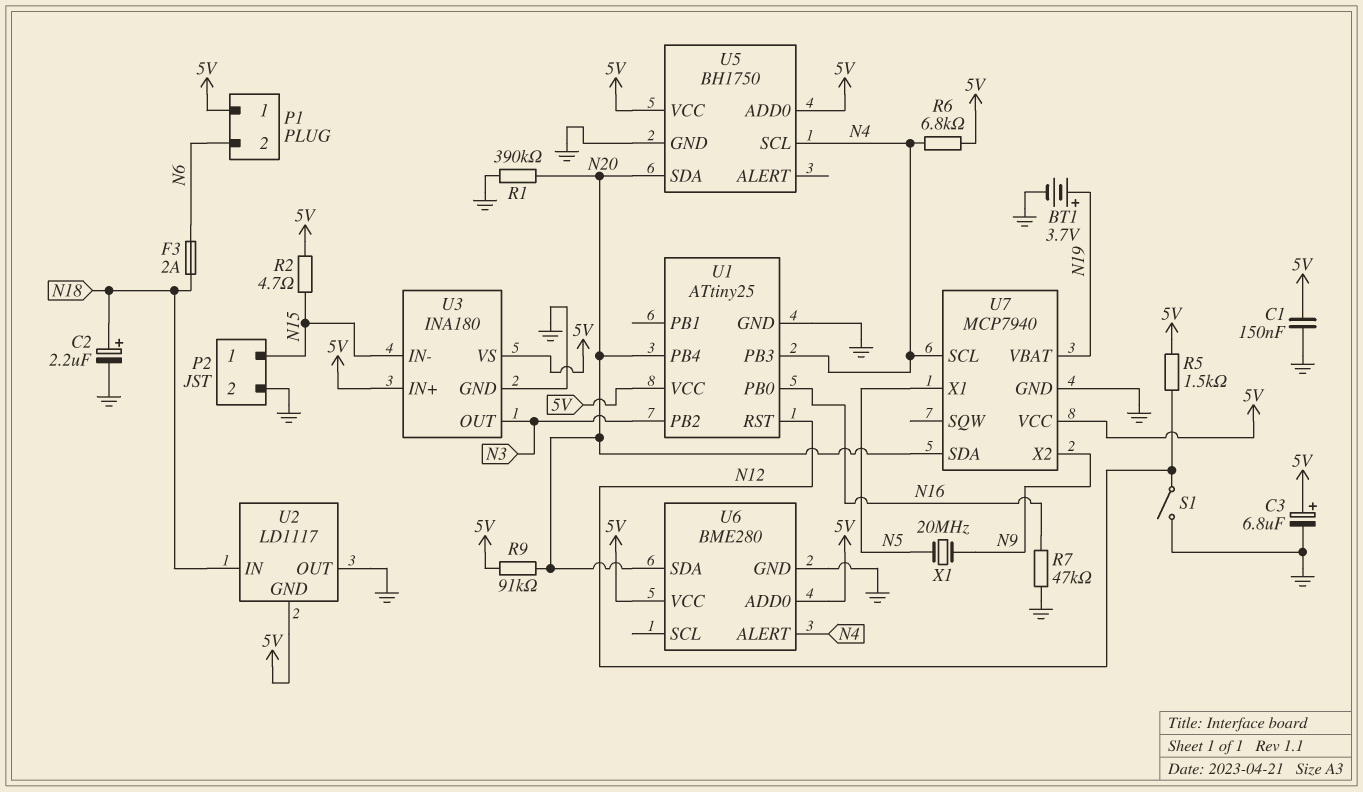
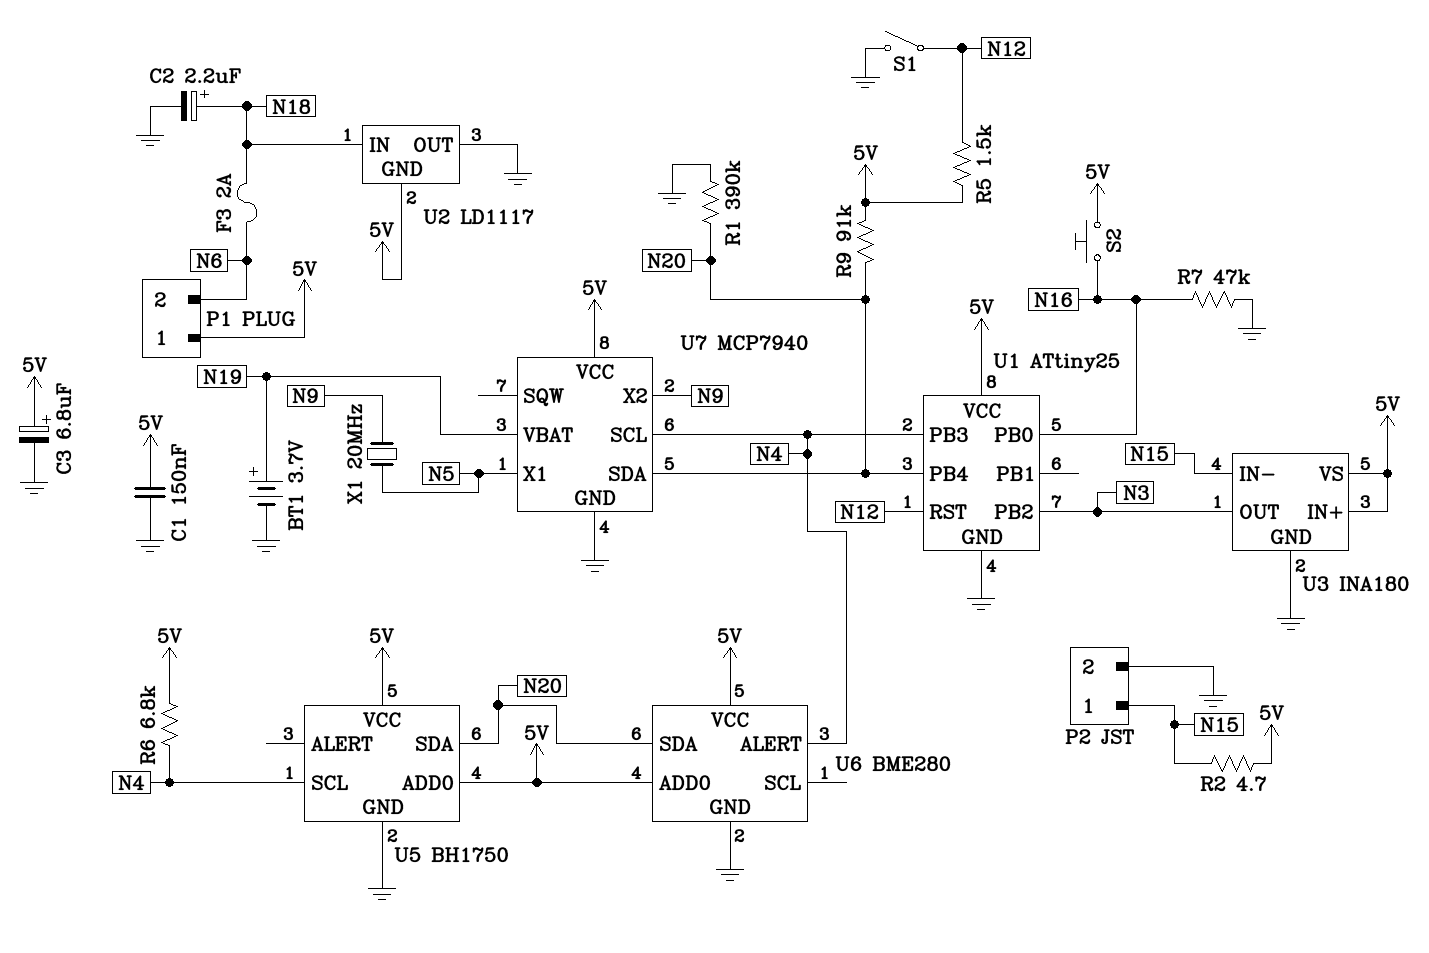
S2: none -> button (5V, N16)

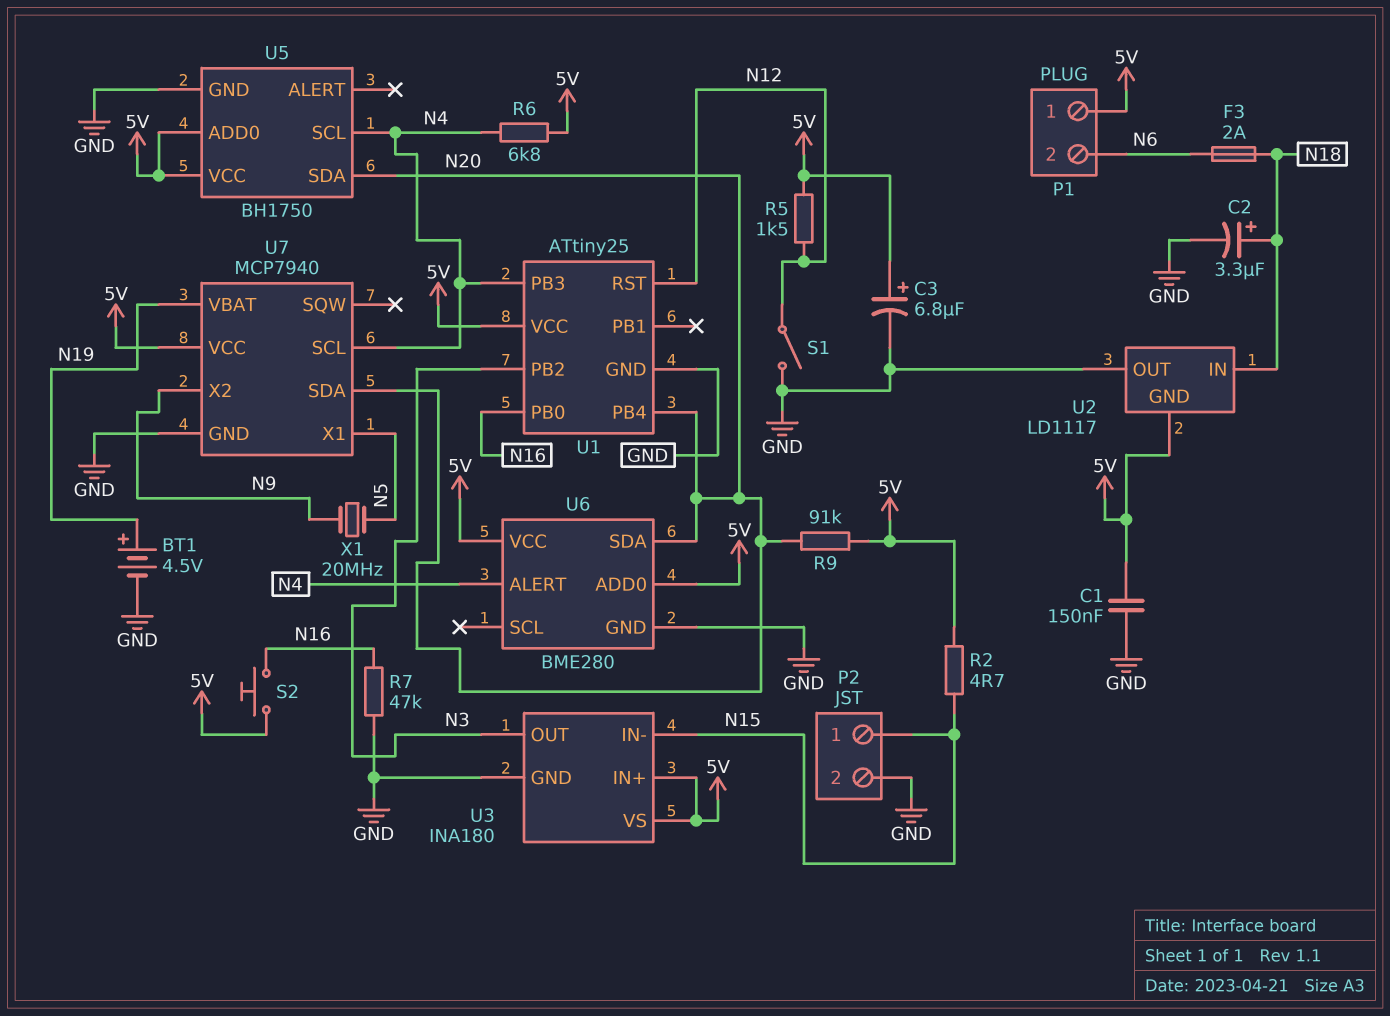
BT1: 3.7V (plus N19, minus GND) -> 4.5V (plus N19, minus GND)
C2: 2.2uF (plus N18, minus GND) -> 3.3uF (plus N18, minus GND)
R1: 390k (GND, N20) -> none

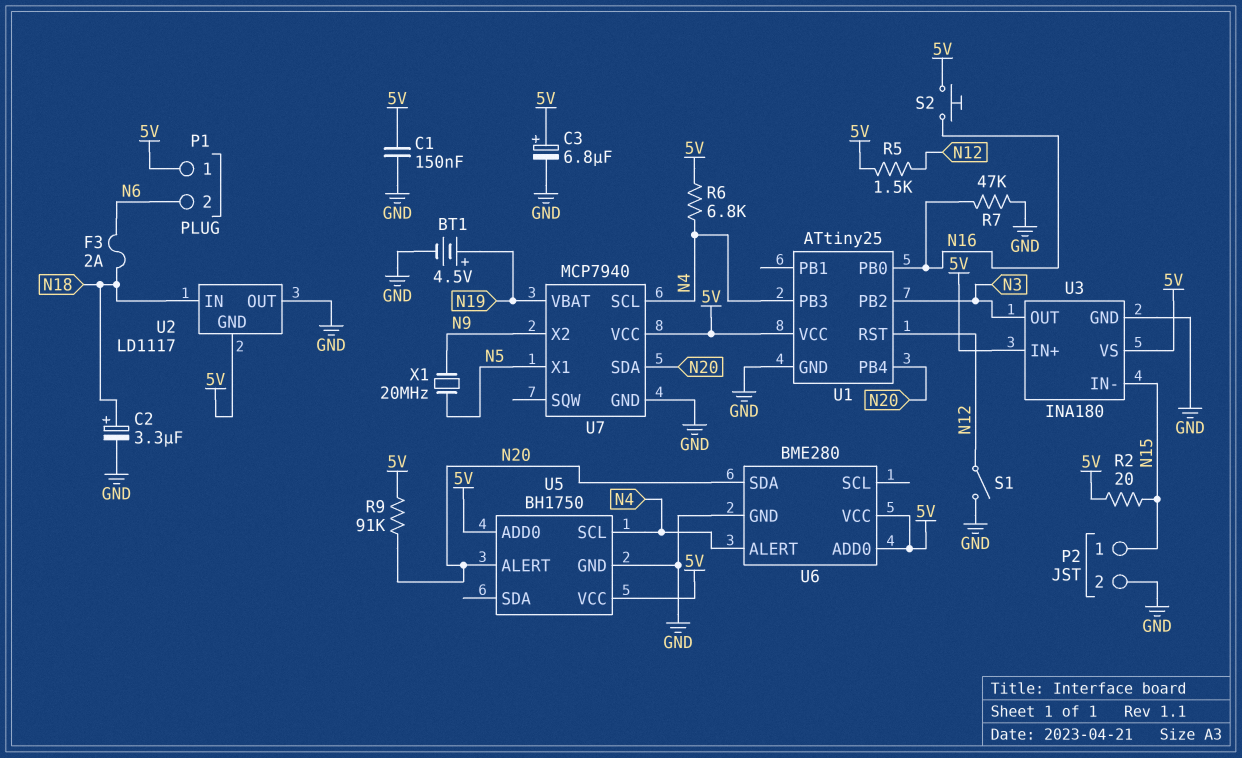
R2: 4.7 (5V, N15) -> 20 (5V, N15)
U5 pin ALERT: none -> N20
U5 pin SDA: N20 -> none

